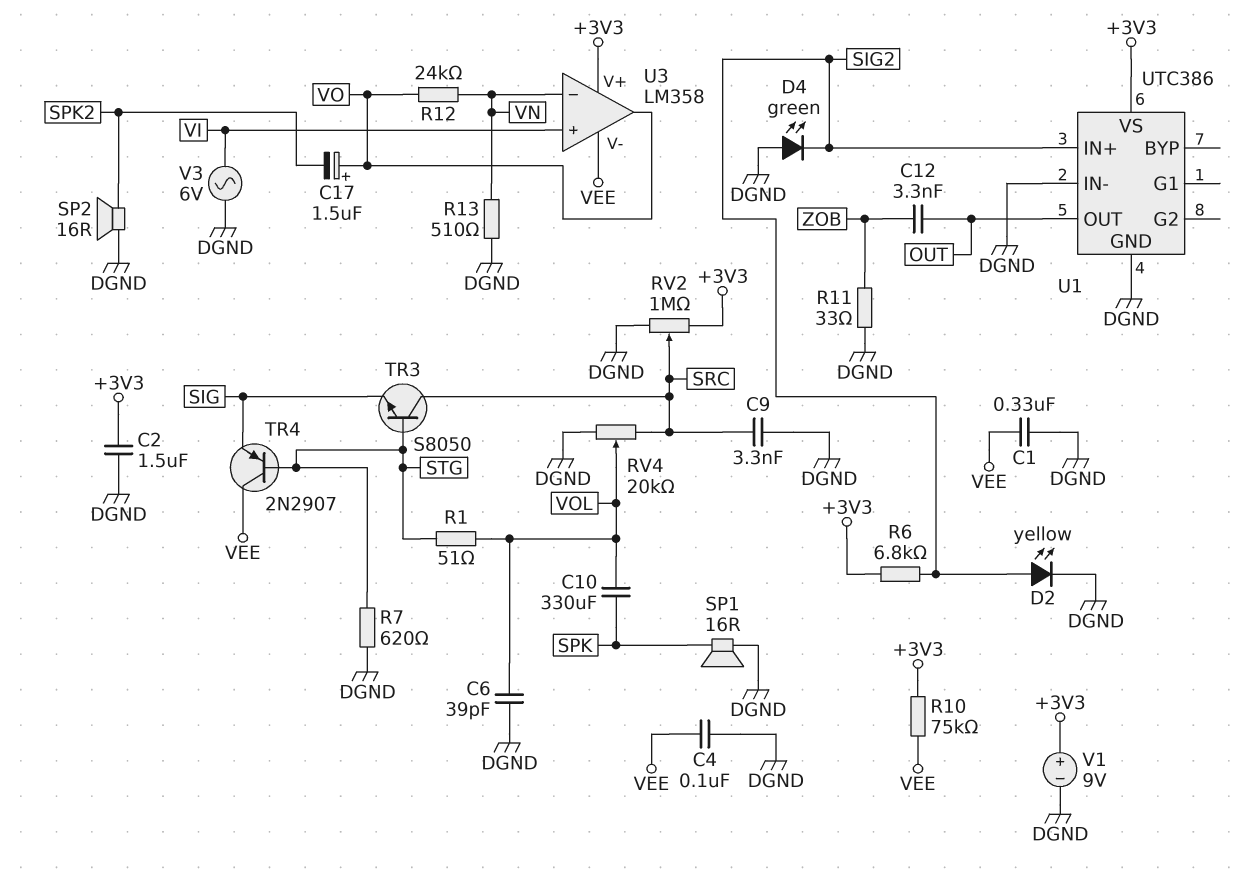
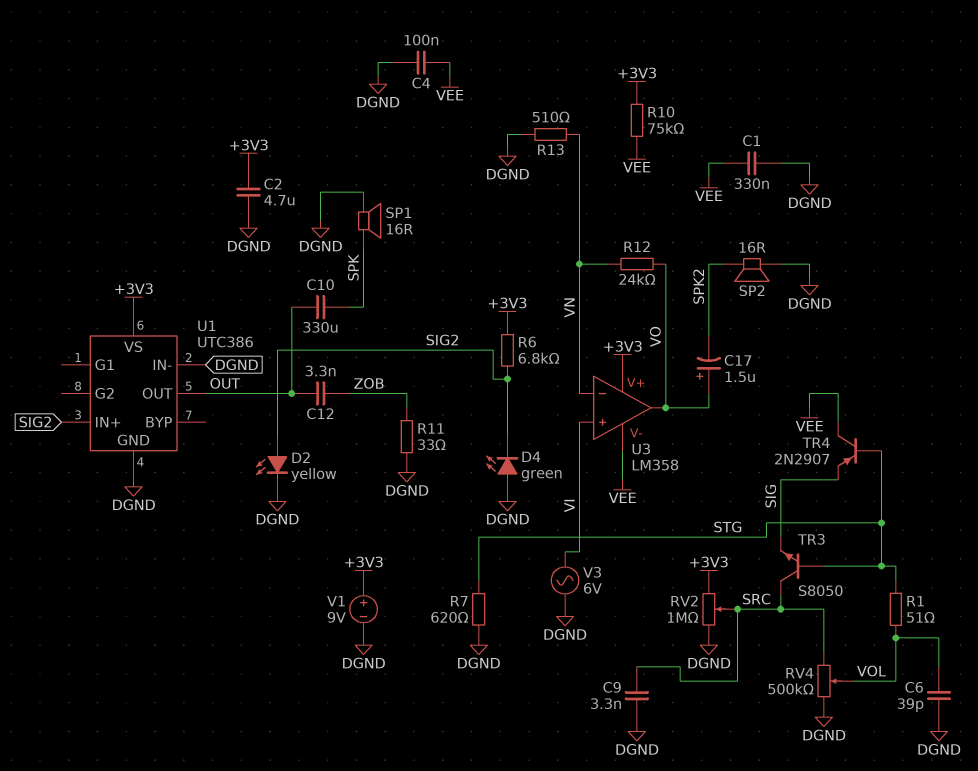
C2: 1.5uF (+3V3, DGND) -> 4.7uF (+3V3, DGND)
C10: 330uF (SPK, VOL) -> 330uF (OUT, SPK)
RV4: 20k (DGND, SRC, wiper VOL) -> 500k (DGND, SRC, wiper VOL)

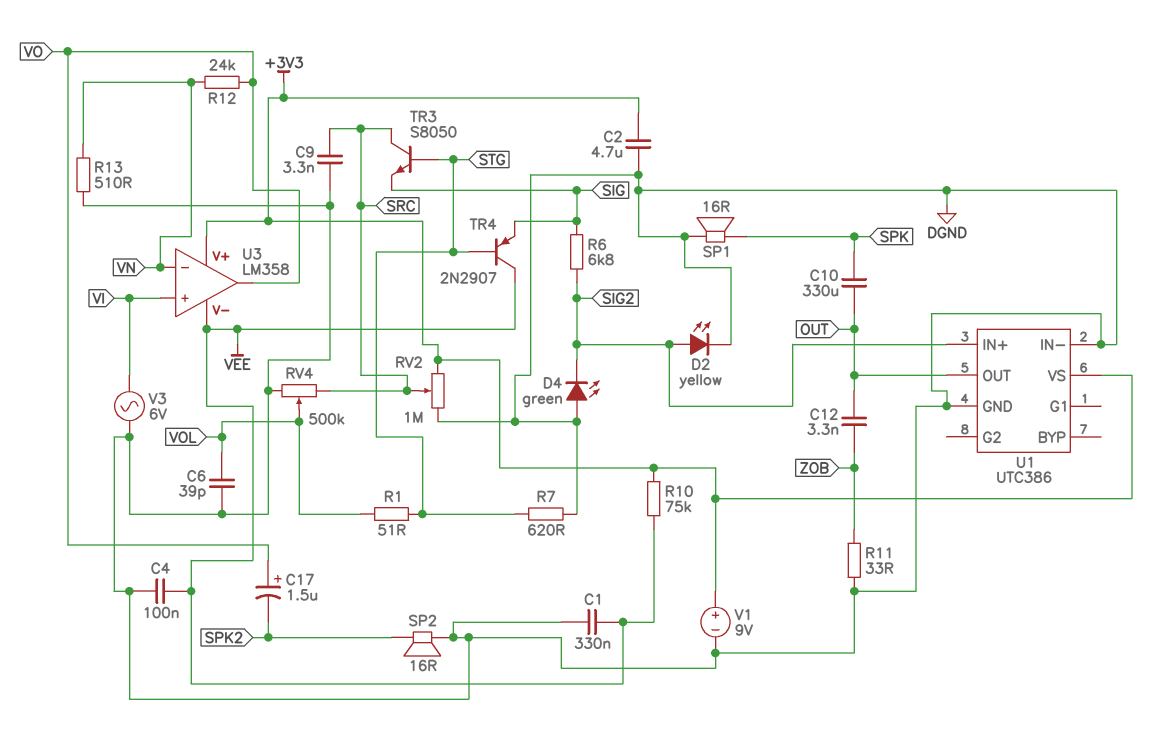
R6: 6.8k (+3V3, SIG2) -> 6.8k (SIG, SIG2)

